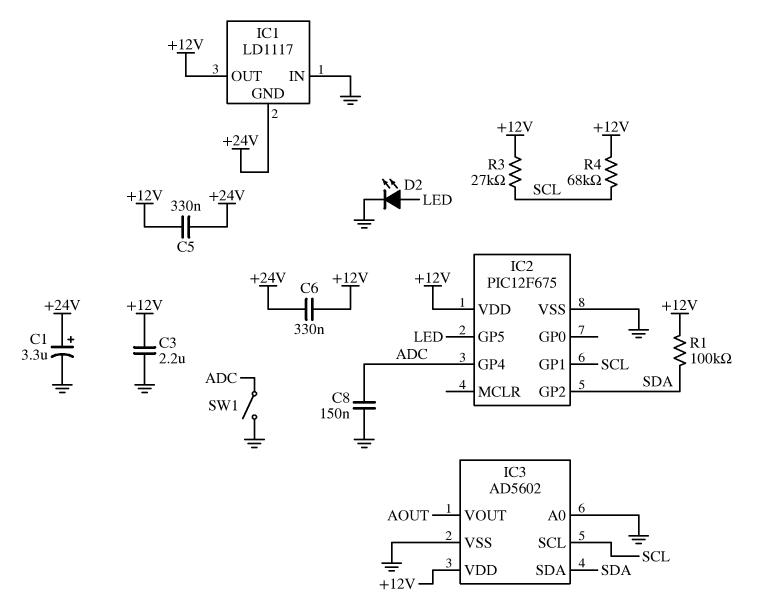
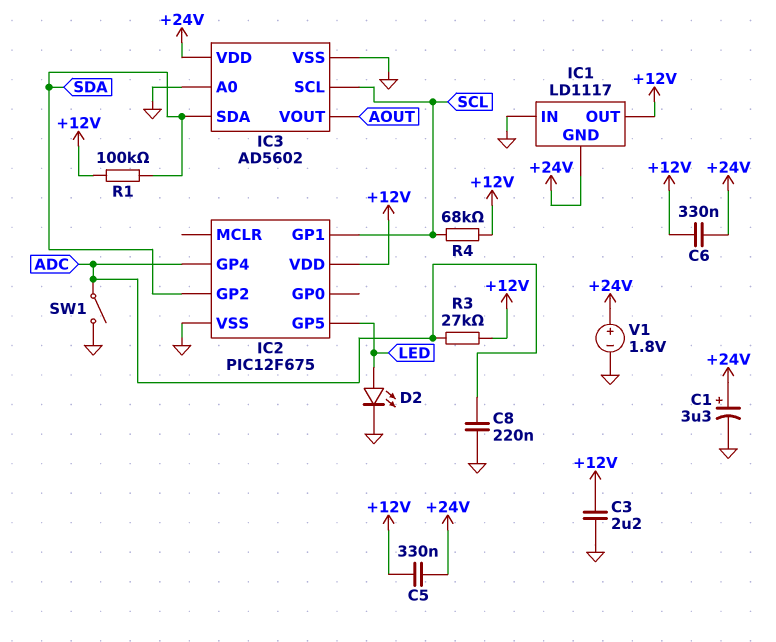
C8: 150nF (ADC, GND) -> 220nF (ADC, GND)
IC3 pin VDD: +12V -> +24V
R3: 27k (+12V, SCL) -> 27k (+12V, ADC)
V1: none -> 1.8V (plus +24V, minus GND)

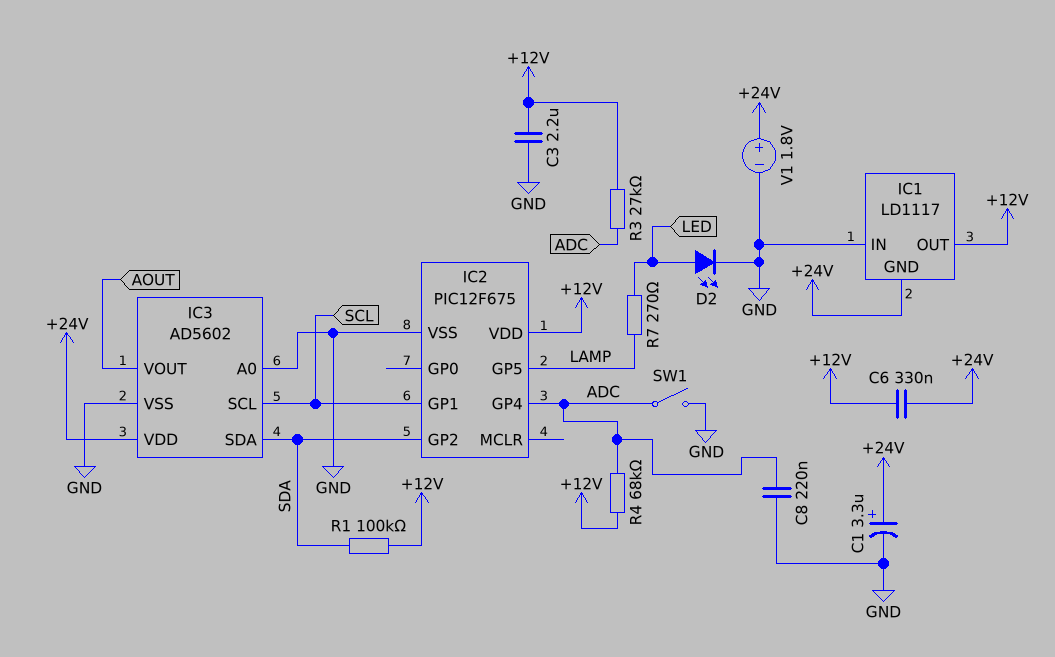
C5: 330nF (+12V, +24V) -> none
IC2 pin GP5: LED -> LAMP
R4: 68k (+12V, SCL) -> 68k (+12V, ADC)
R7: none -> 270 (LAMP, LED)

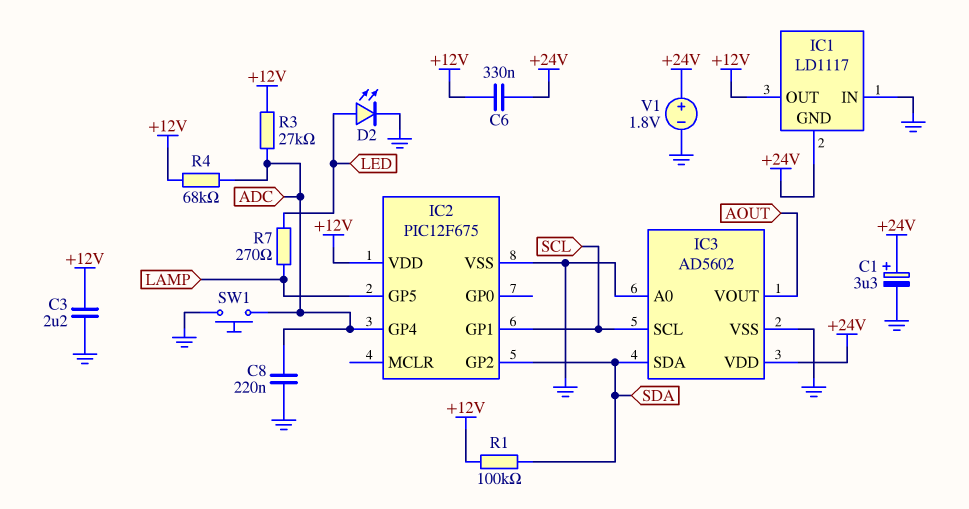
SW1: switch (ADC, GND) -> button (ADC, GND)

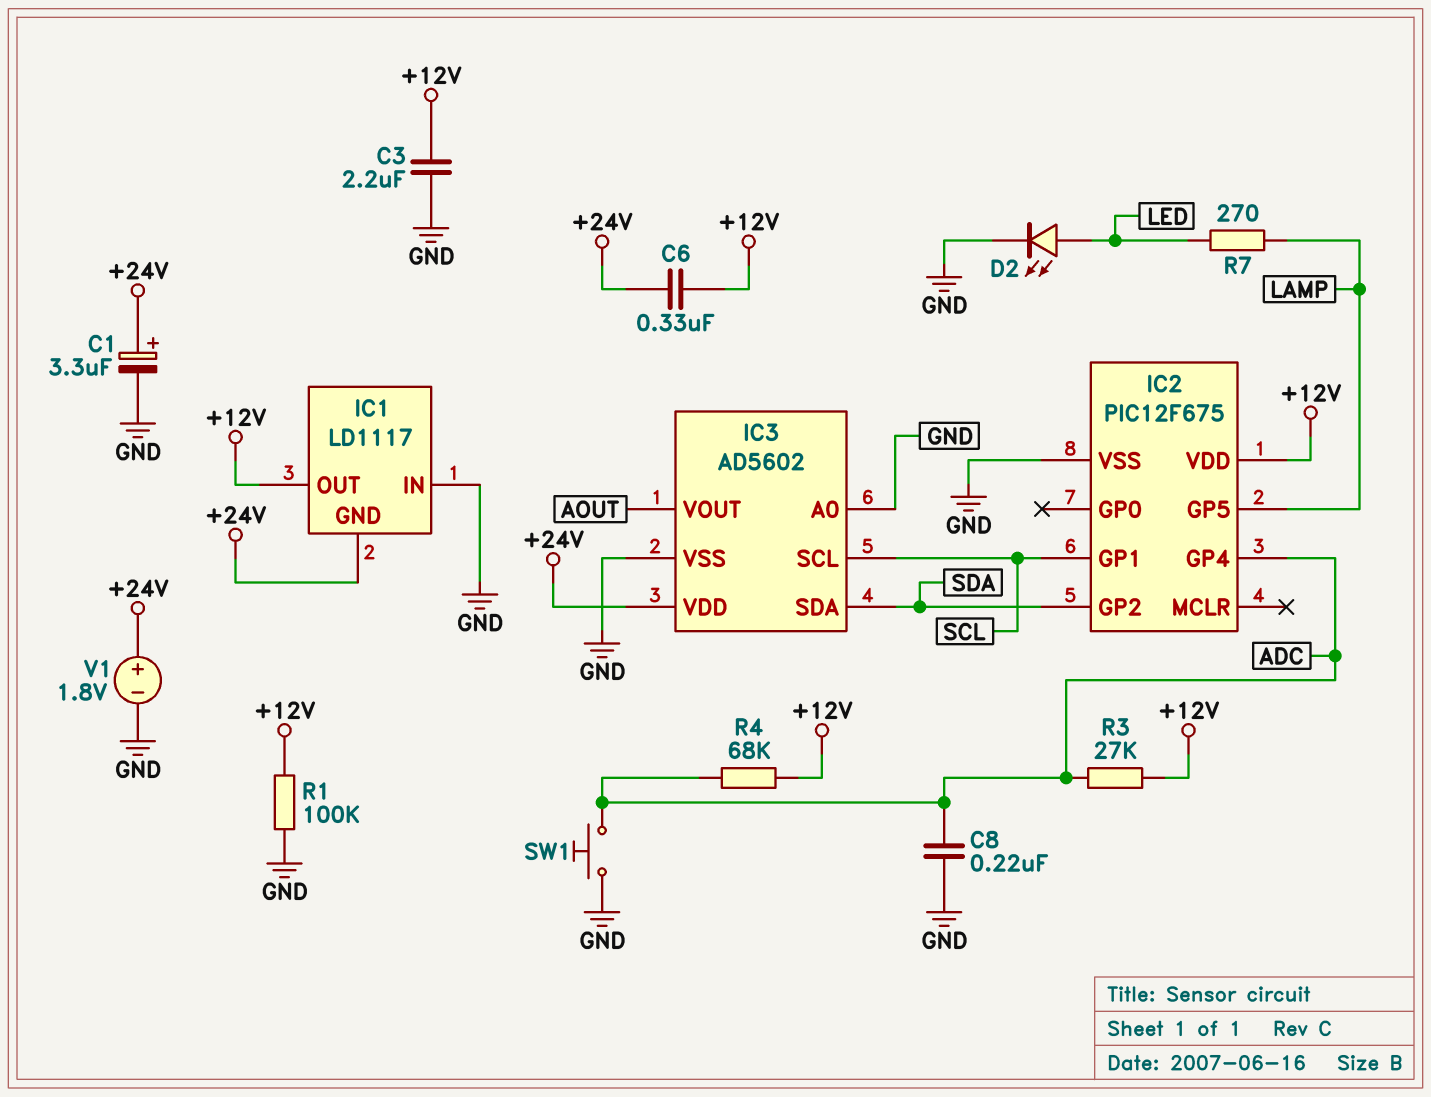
R1: 100k (+12V, SDA) -> 100k (+12V, GND)

